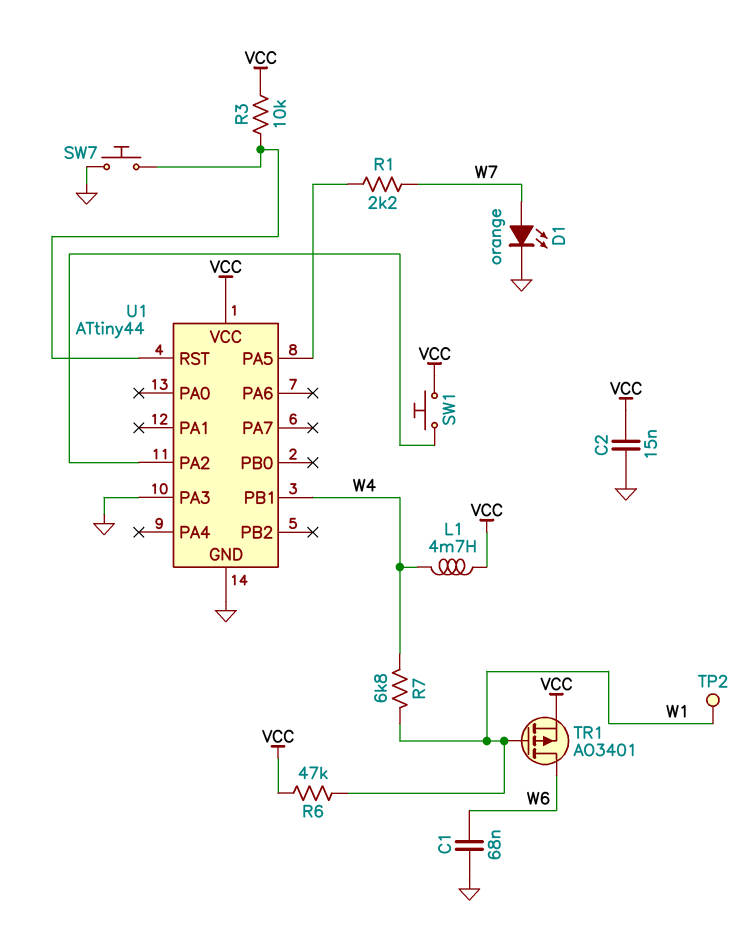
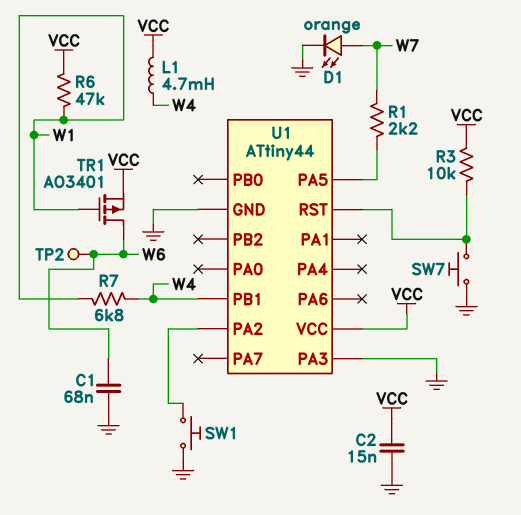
SW1: button (U1/PA2, VCC) -> button (GND, U1/PA2)
TP2: test point (W1) -> test point (W6)

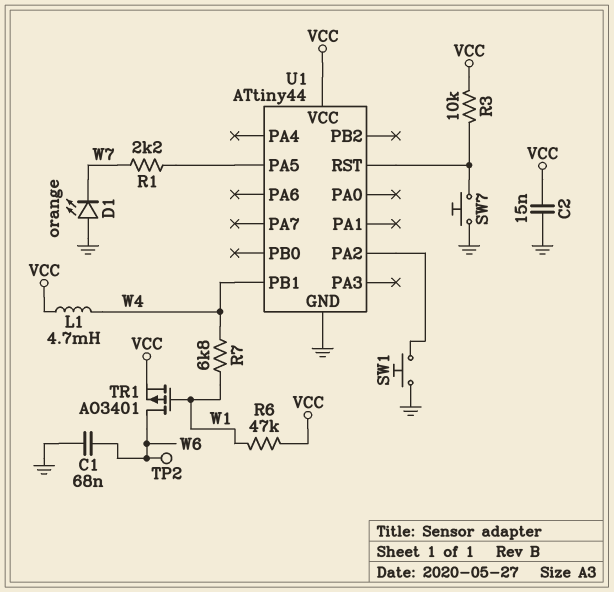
D1: LED orange (A W7, K GND) -> LED orange (A GND, K W7)
U1 pin PA3: GND -> none

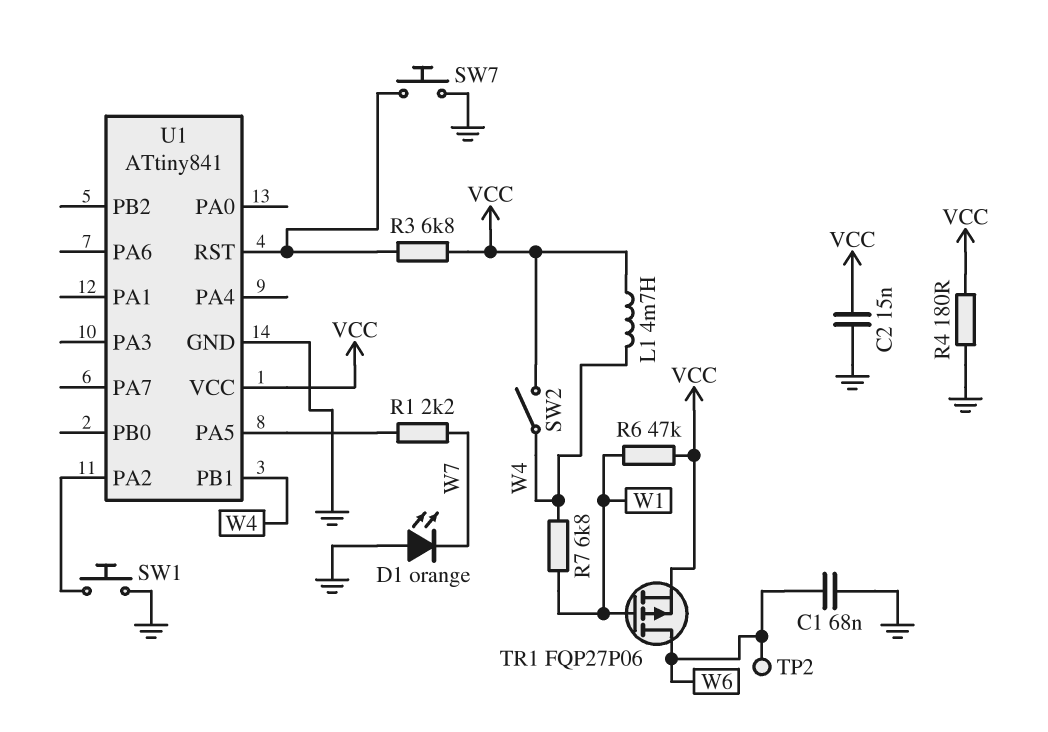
R3: 10k (U1/RST, VCC) -> 6.8k (U1/RST, VCC)
R4: none -> 180 (GND, VCC)
SW2: none -> switch (VCC, W4)
TR1: PMOS AO3401 (G W1, D W6, S VCC) -> PMOS FQP27P06 (G W1, D W6, S VCC)
U1: ATtiny44 -> ATtiny841

